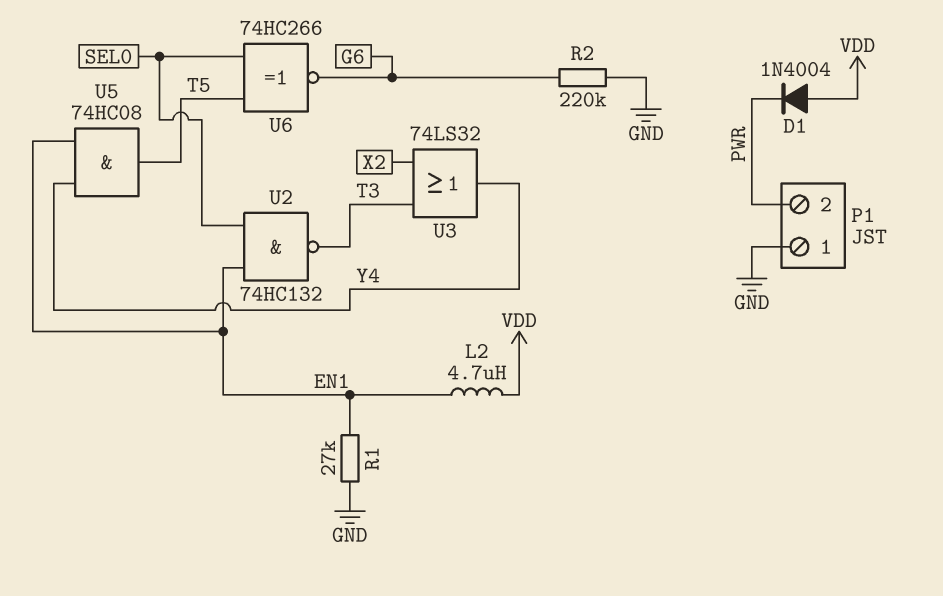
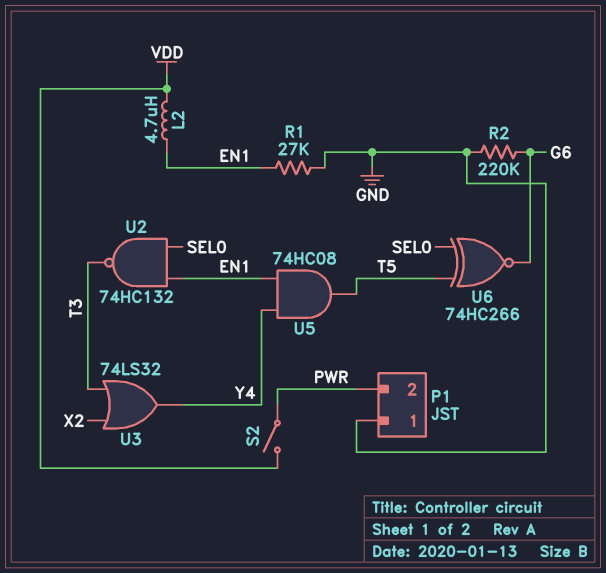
D1: diode 1N4004 (A VDD, K PWR) -> none
S2: none -> switch (PWR, VDD)

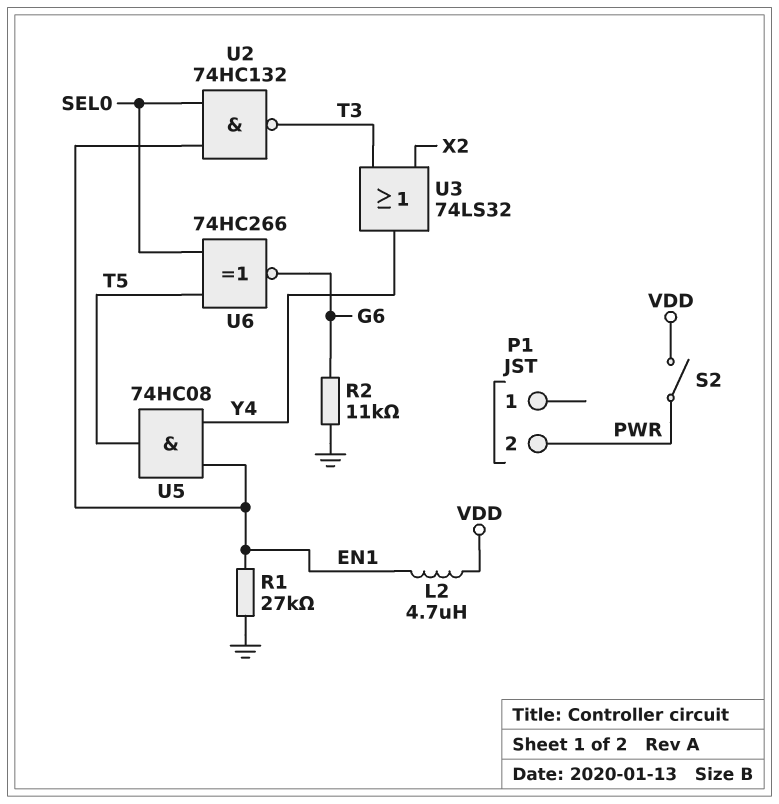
P1 pin 1: GND -> none
R2: 220k (G6, GND) -> 11k (G6, GND)

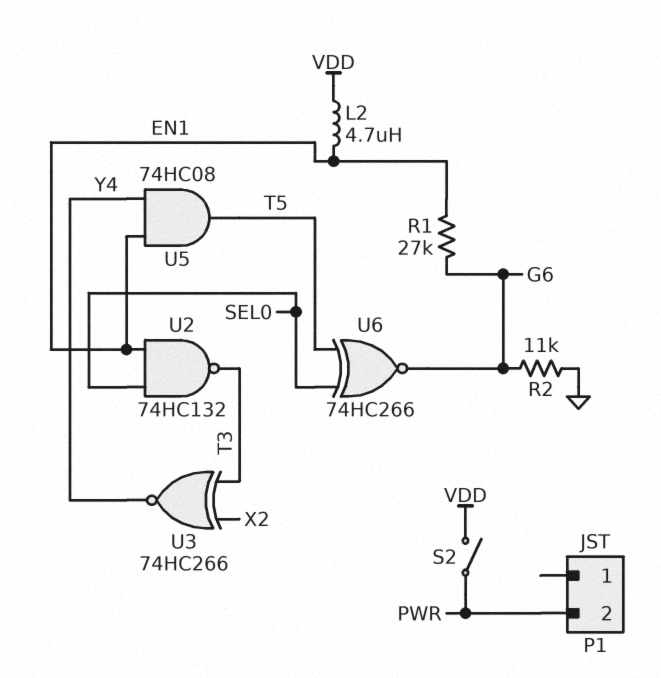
R1: 27k (EN1, GND) -> 27k (EN1, G6)
U3: OR 74LS32 (in T3, in X2, out Y4) -> XNOR 74HC266 (in T3, in X2, out Y4)

